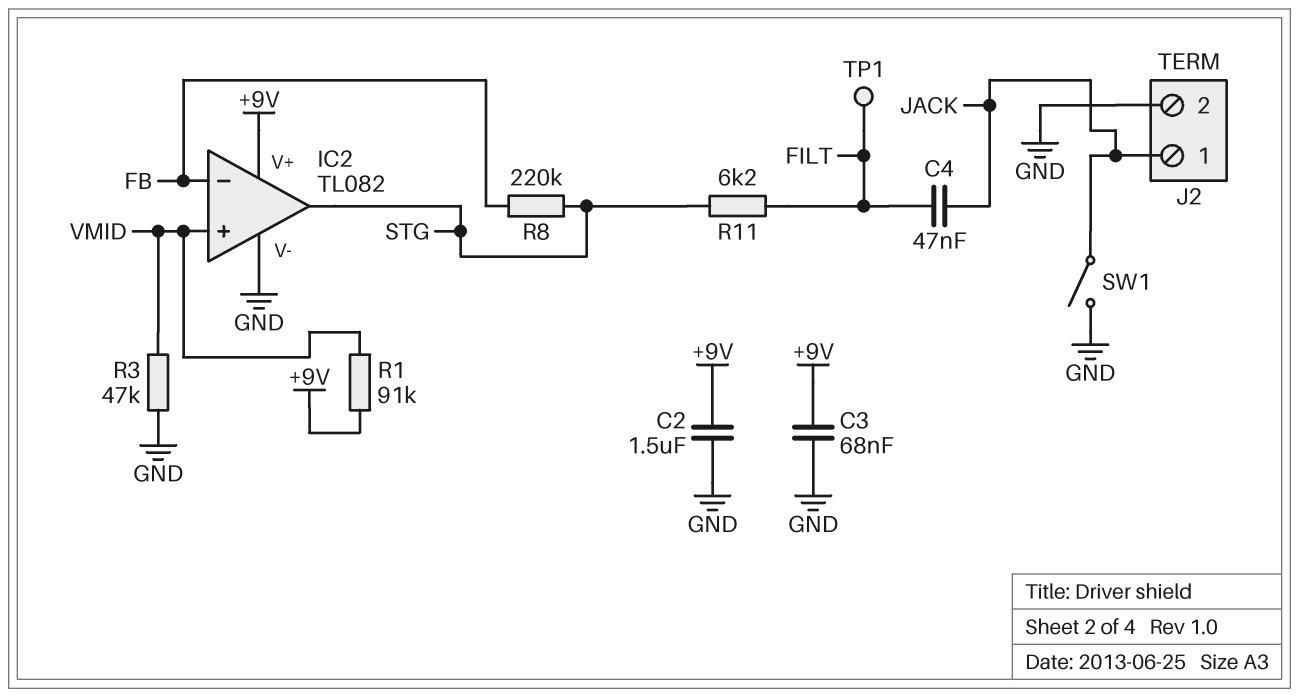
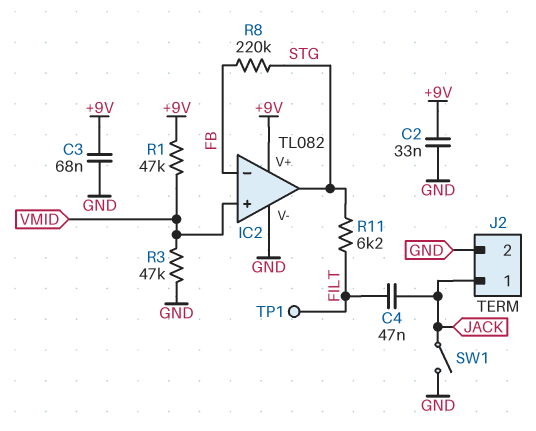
C2: 1.5uF (+9V, GND) -> 33nF (+9V, GND)
R1: 91k (+9V, VMID) -> 47k (+9V, VMID)

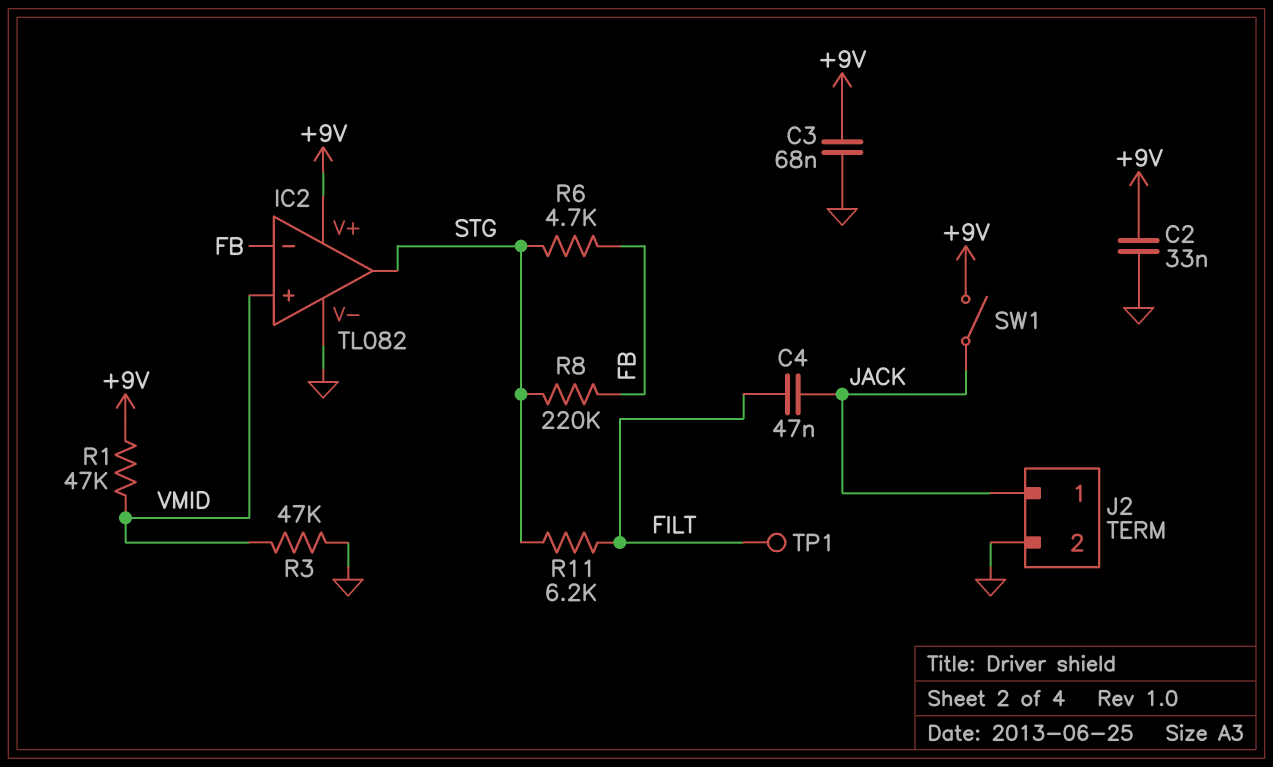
R6: none -> 4.7k (FB, STG)
SW1: switch (GND, JACK) -> switch (+9V, JACK)

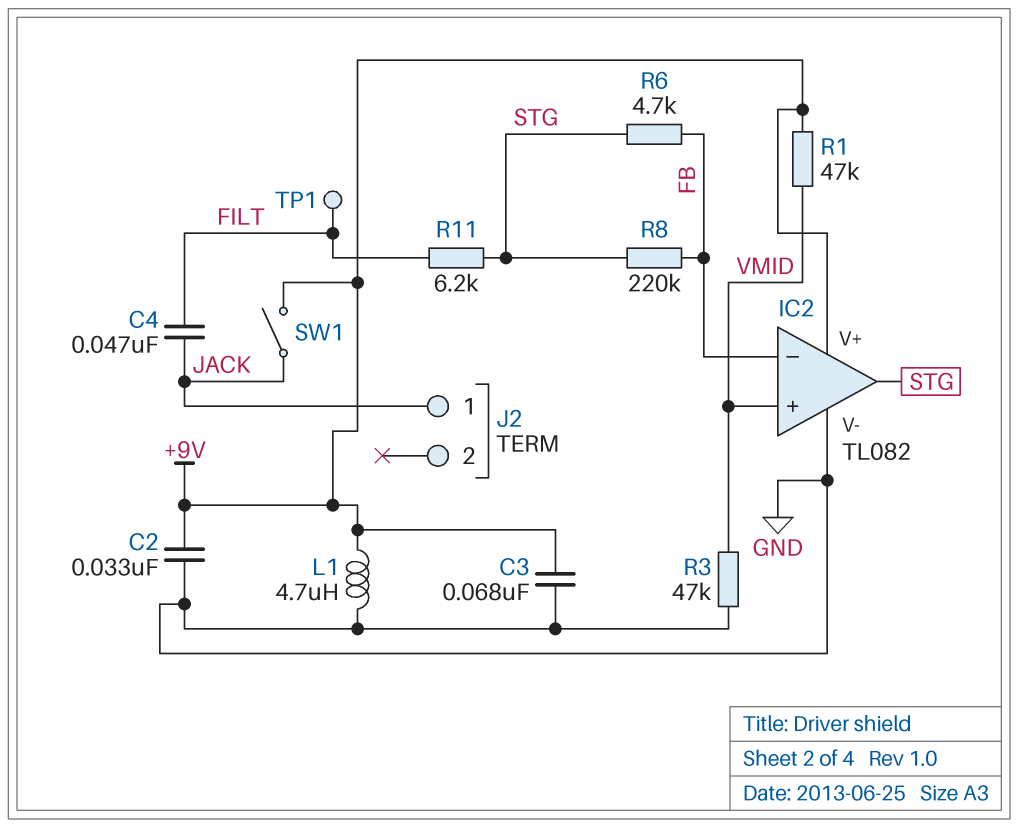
J2 pin 2: GND -> none
L1: none -> 4.7uH (+9V, GND)

